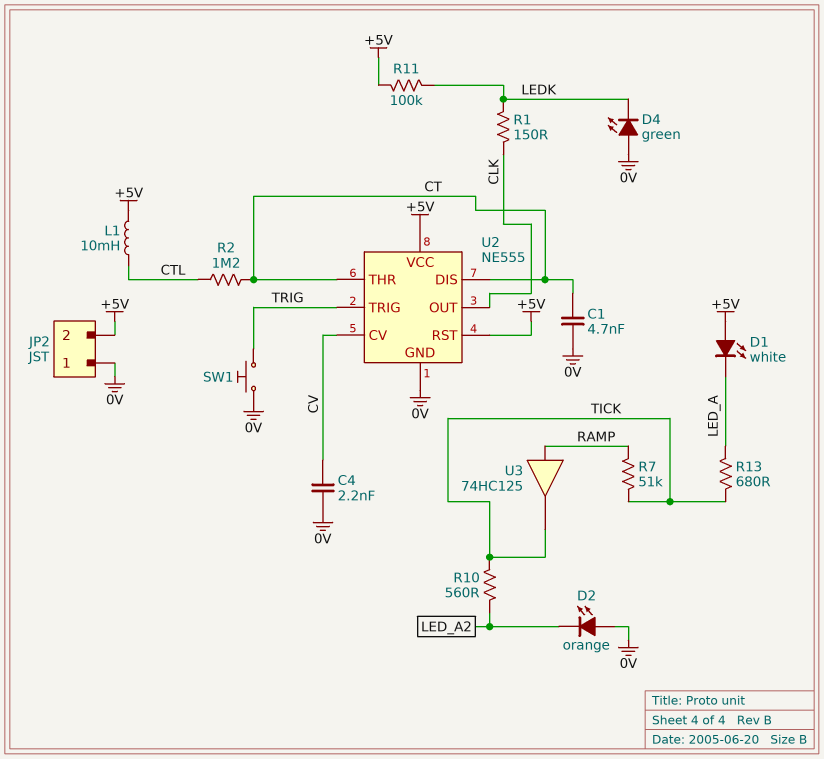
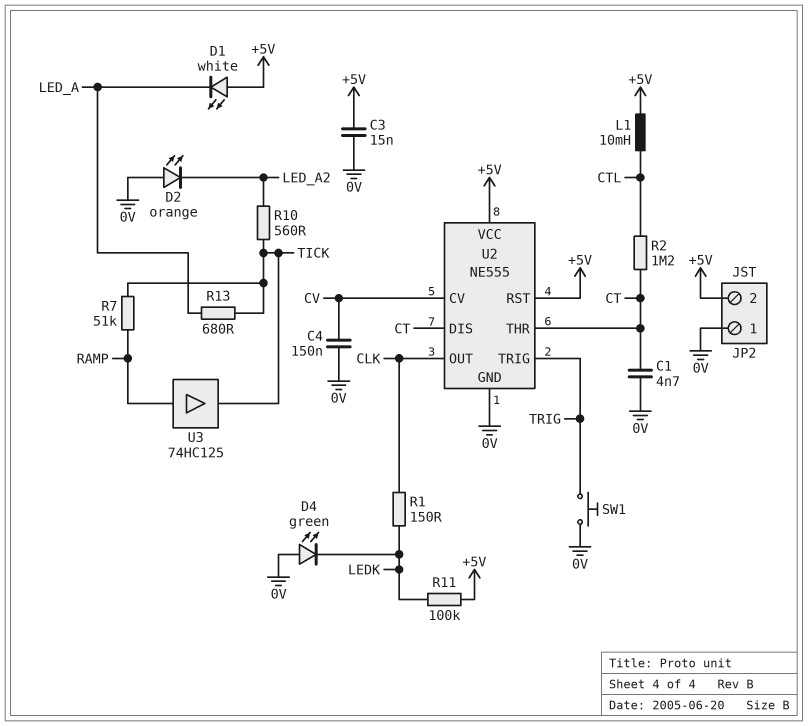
C3: none -> 15nF (+5V, 0V)
C4: 2.2nF (0V, CV) -> 150nF (0V, CV)

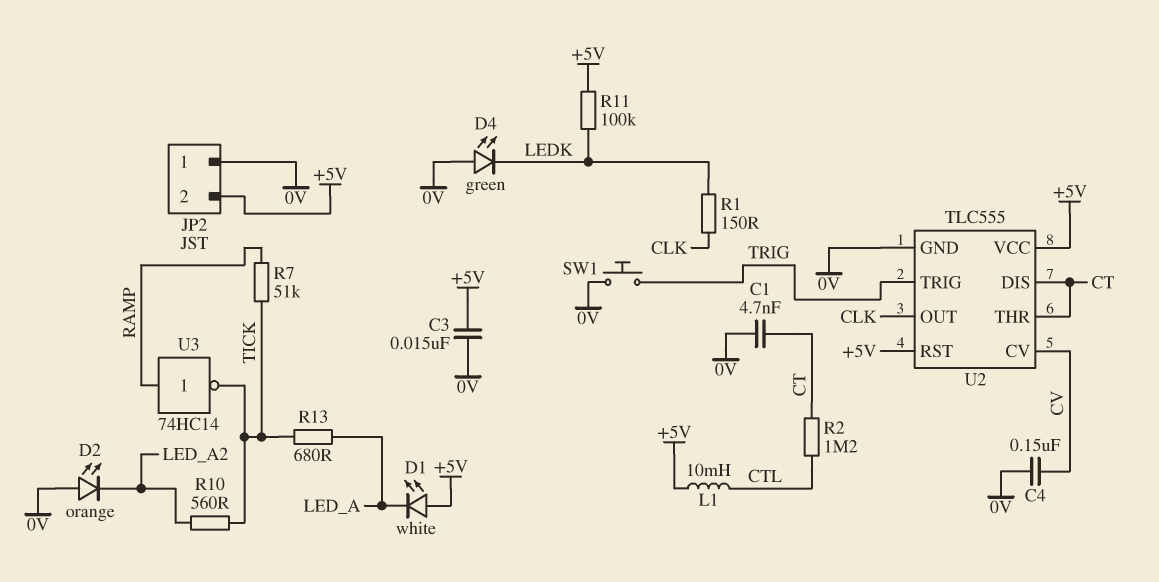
U2: NE555 -> TLC555
U3: buffer 74HC125 (in RAMP, out TICK) -> NOT 74HC14 (in RAMP, out TICK)

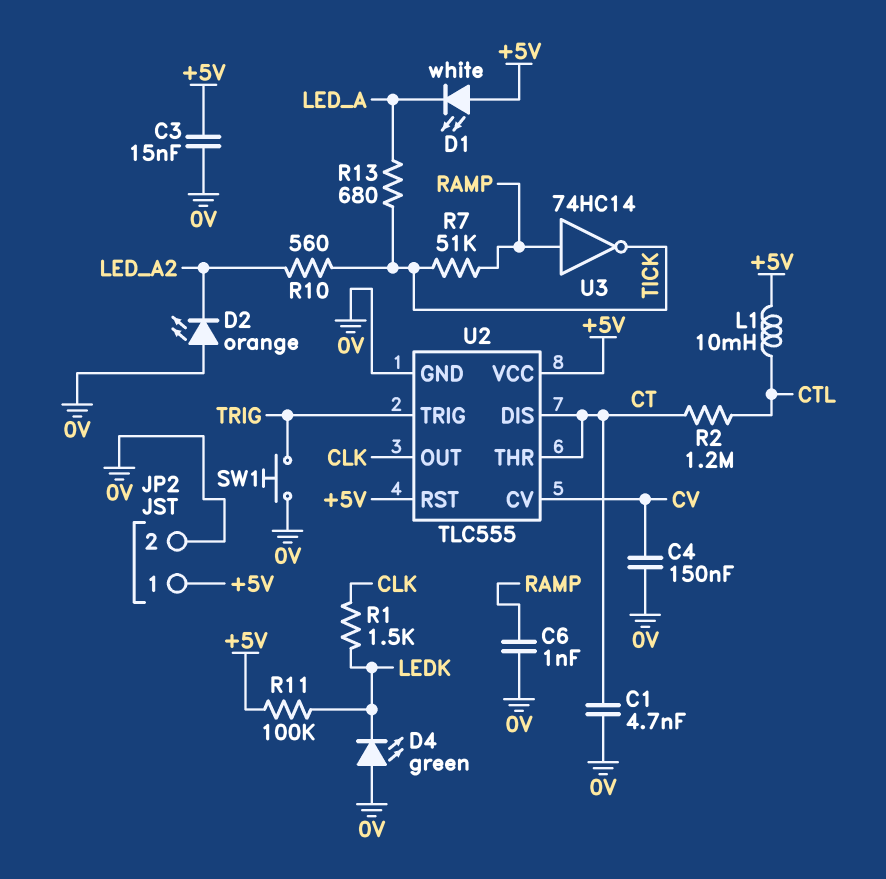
C6: none -> 1nF (0V, RAMP)
JP2 pin 1: 0V -> +5V
JP2 pin 2: +5V -> 0V
R1: 150 (CLK, LEDK) -> 1.5k (CLK, LEDK)

